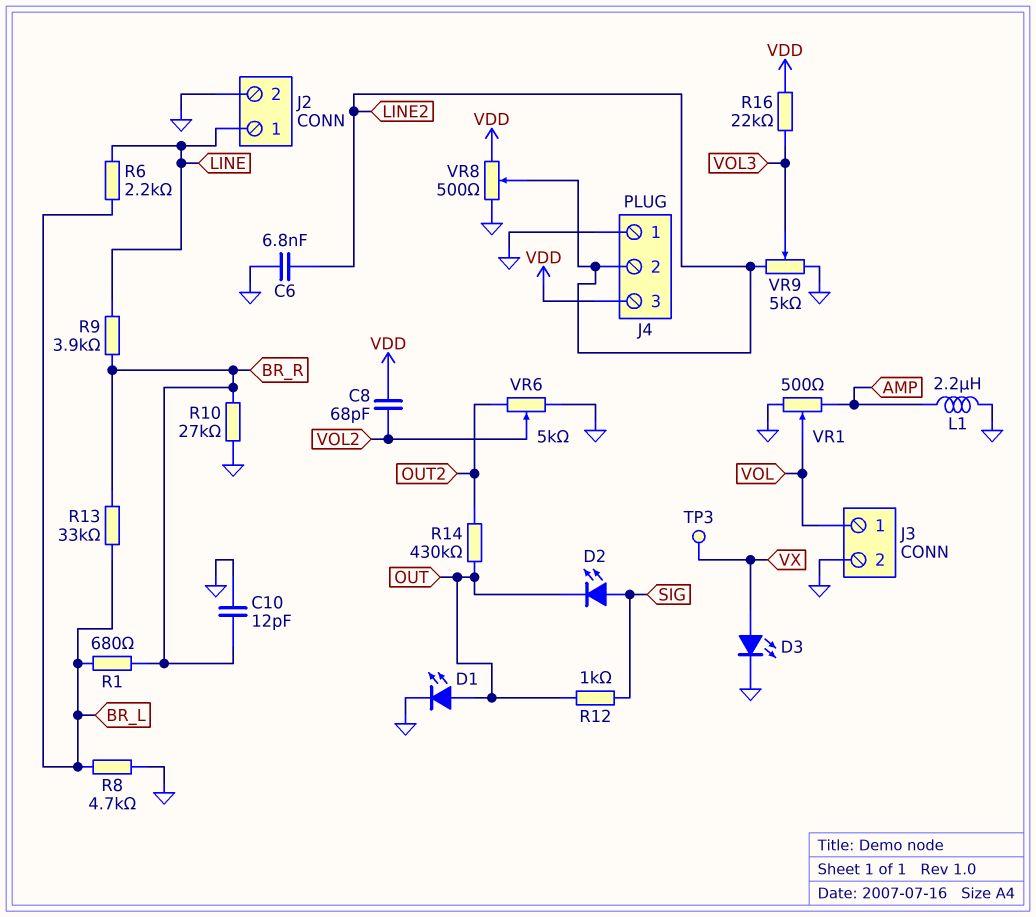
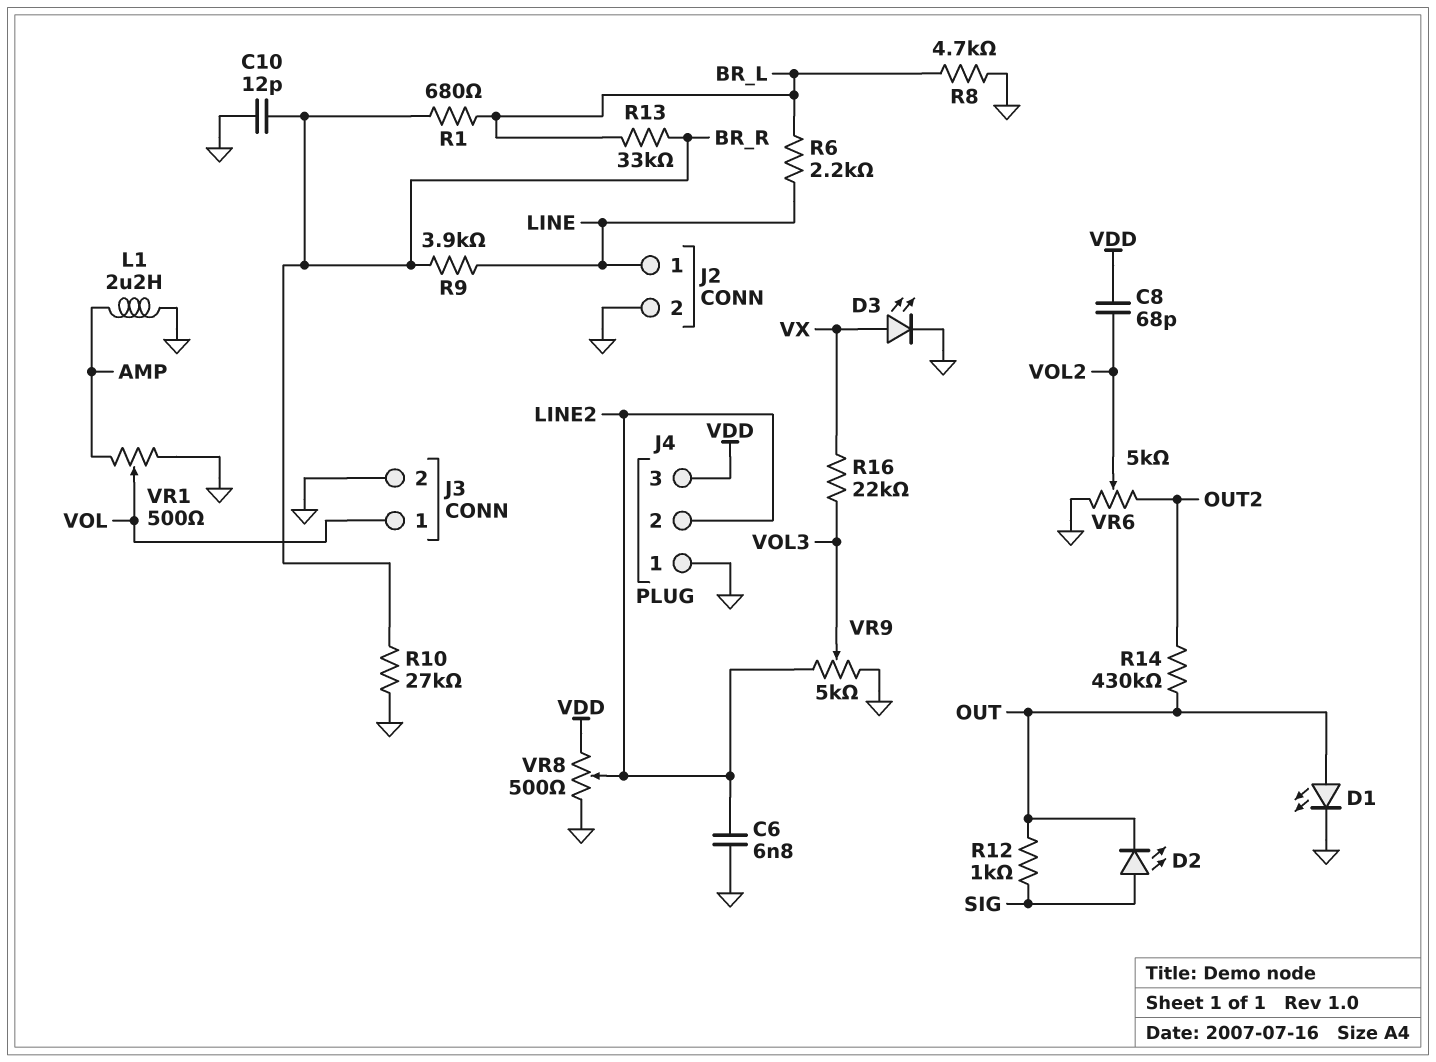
R16: 22k (VDD, VOL3) -> 22k (VOL3, VX)
TP3: test point (VX) -> none

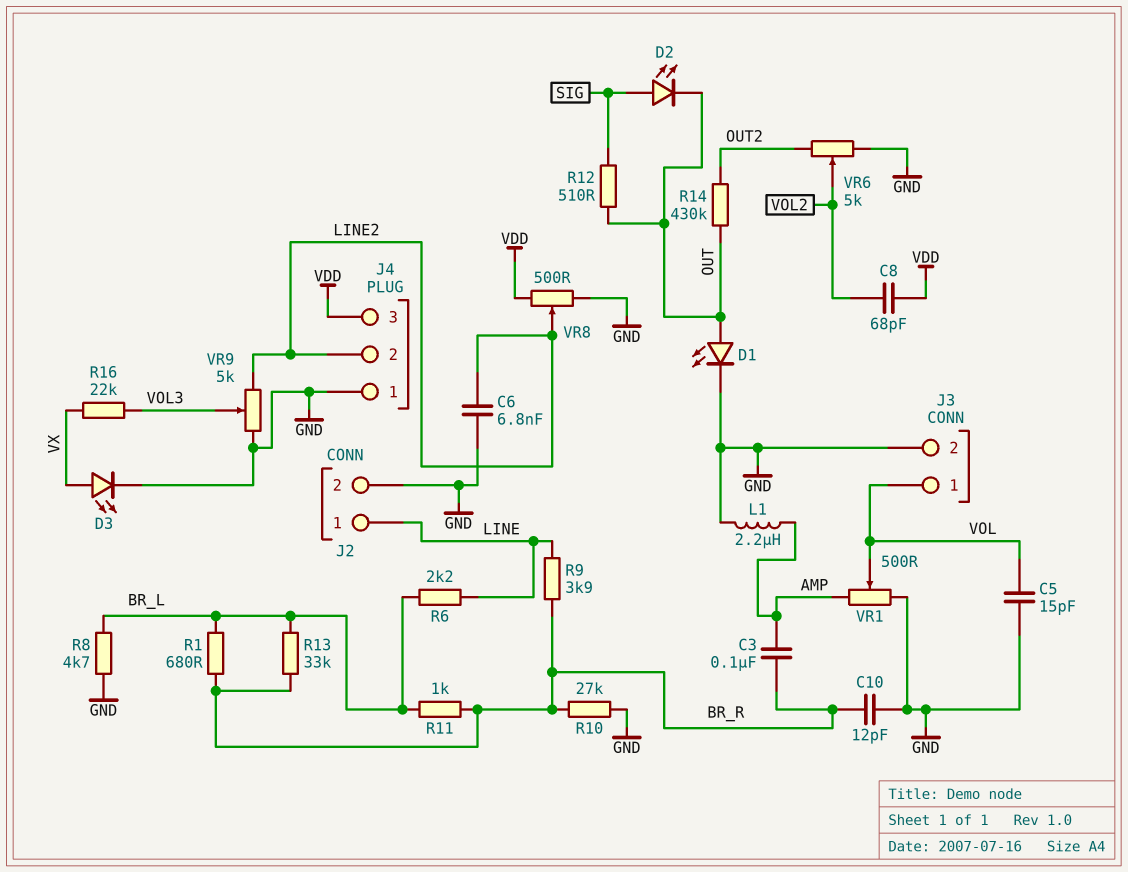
C3: none -> 100nF (AMP, BR_R)
C5: none -> 15pF (GND, VOL)
R11: none -> 1k (BR_L, BR_R)
R12: 1k (OUT, SIG) -> 510 (OUT, SIG)

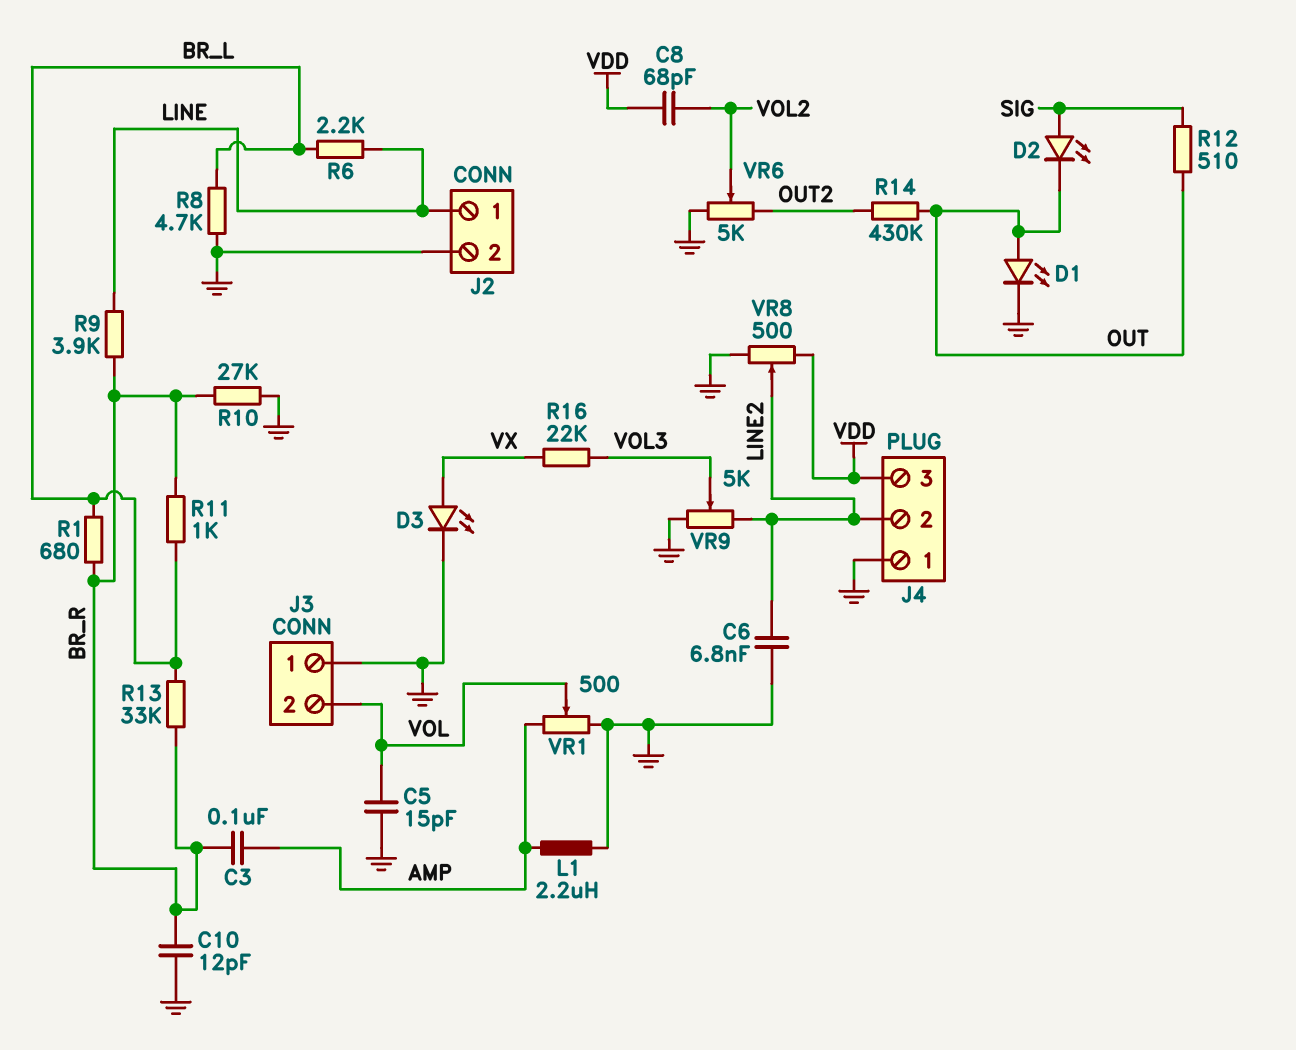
J3 pin 1: VOL -> GND
J3 pin 2: GND -> VOL

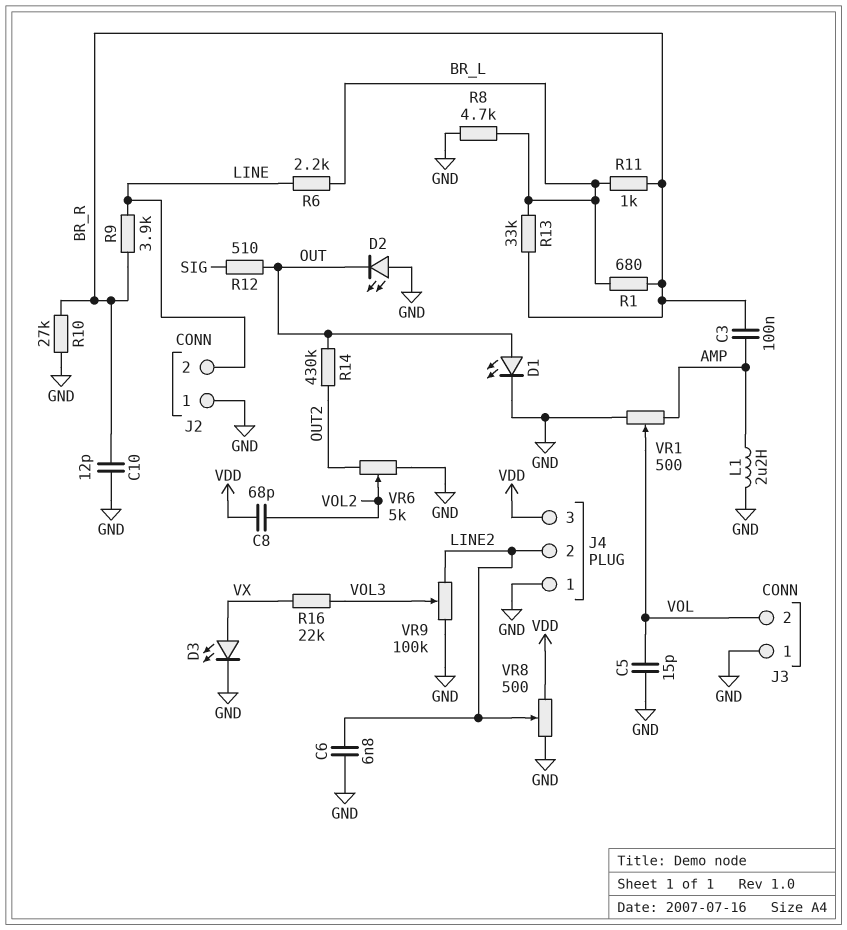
D2: LED (A SIG, K OUT) -> LED (A GND, K OUT)
J2 pin 1: LINE -> GND
J2 pin 2: GND -> LINE
VR9: 5k (GND, LINE2, wiper VOL3) -> 100k (GND, LINE2, wiper VOL3)

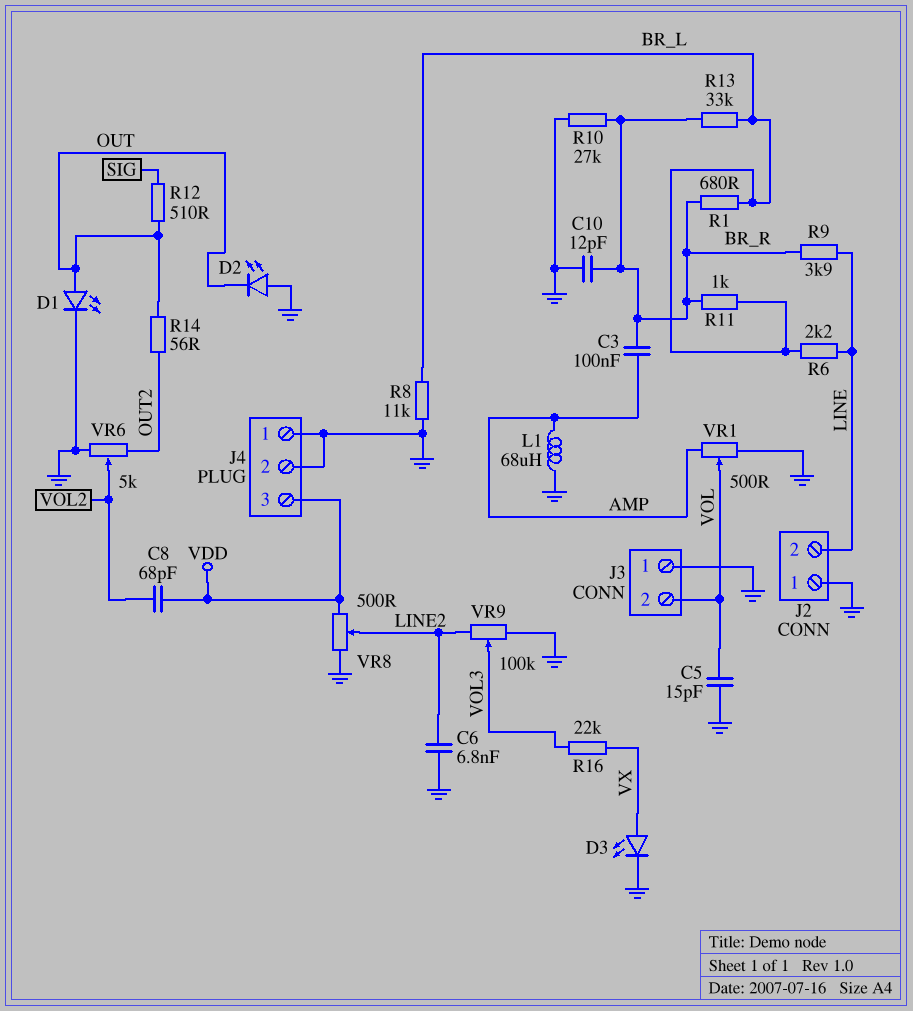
J4 pin 2: LINE2 -> GND
L1: 2.2uH (AMP, GND) -> 68uH (AMP, GND)
R8: 4.7k (BR_L, GND) -> 11k (BR_L, GND)
R14: 430k (OUT, OUT2) -> 56 (OUT, OUT2)

